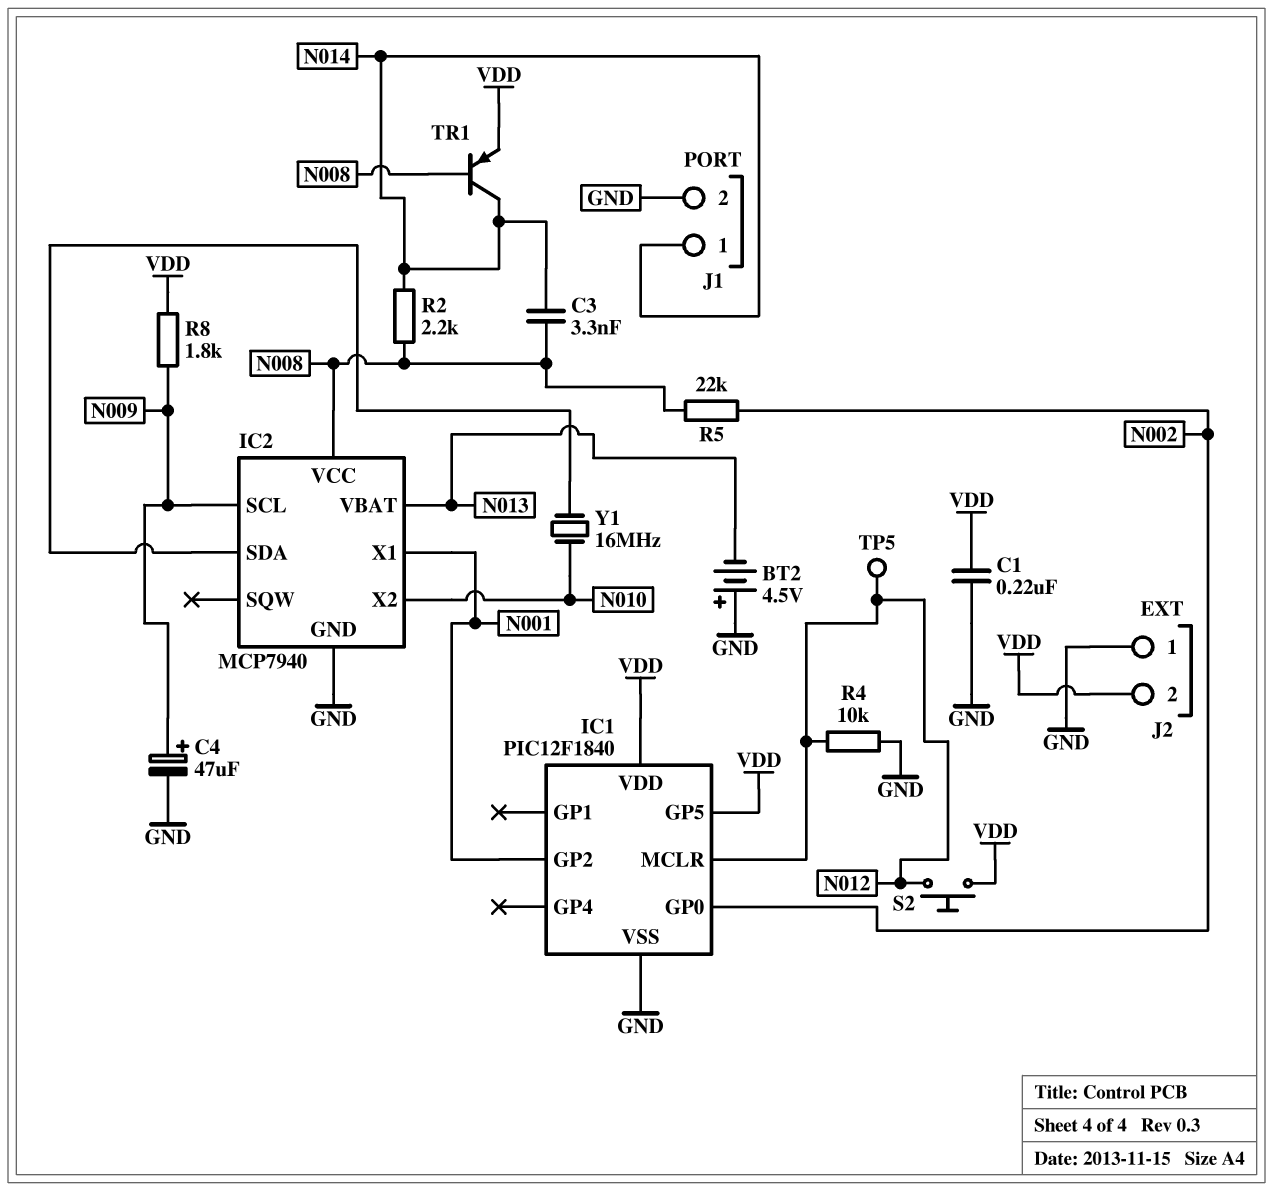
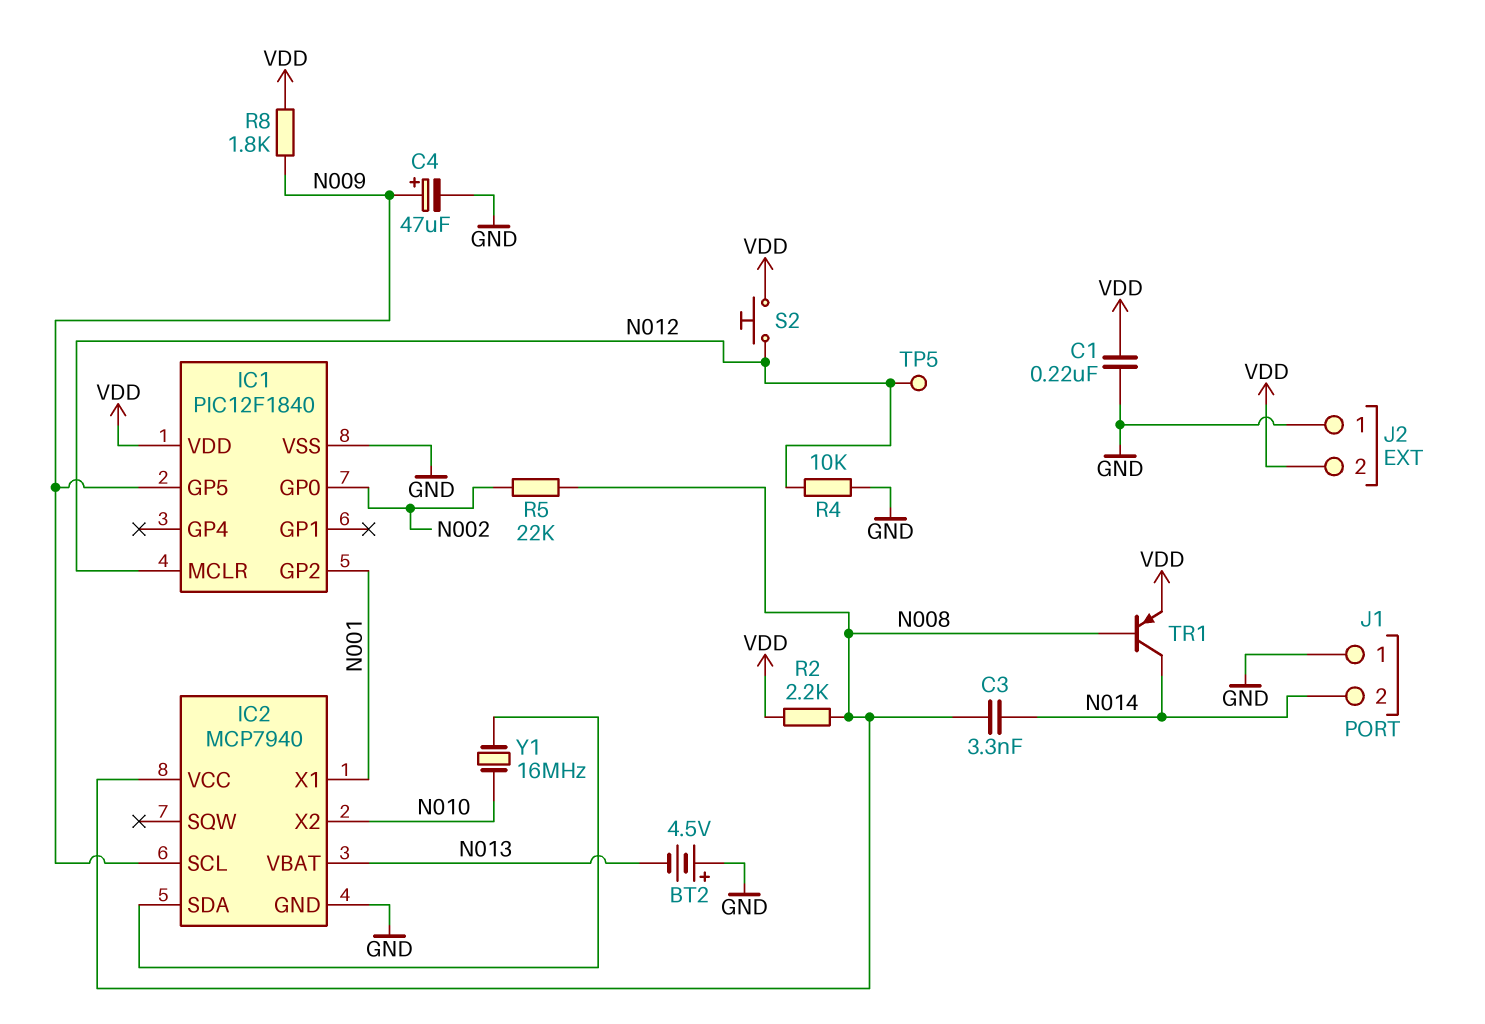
IC1 pin GP5: VDD -> N009
J1 pin 1: N014 -> GND
J1 pin 2: GND -> N014
R2: 2.2k (N008, N014) -> 2.2k (N008, VDD)

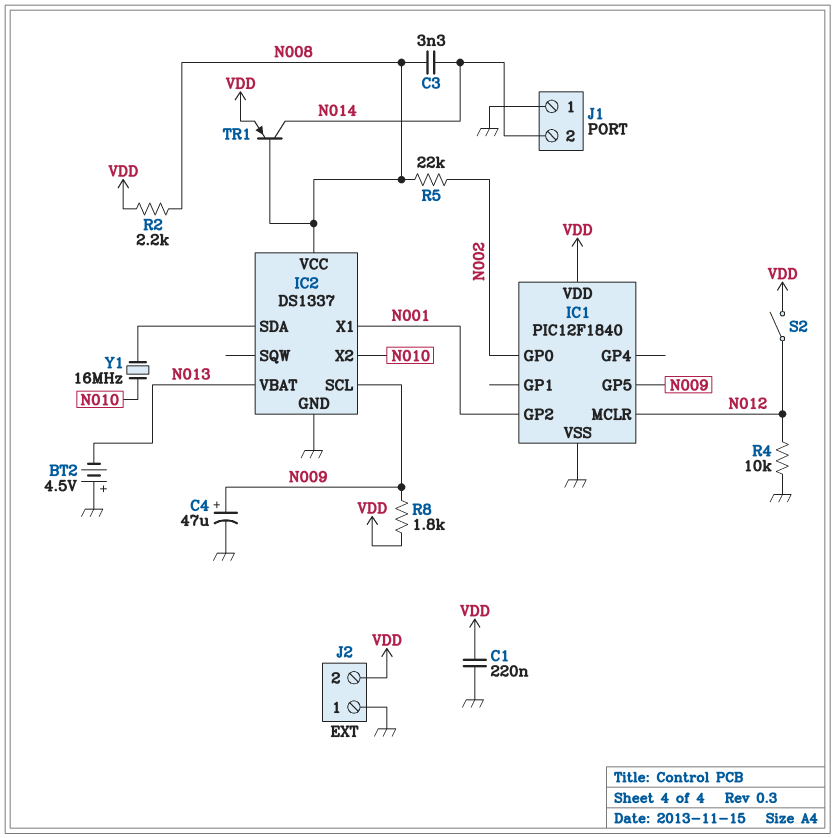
IC2: MCP7940 -> DS1337
S2: button (N012, VDD) -> switch (N012, VDD)
TP5: test point (N012) -> none

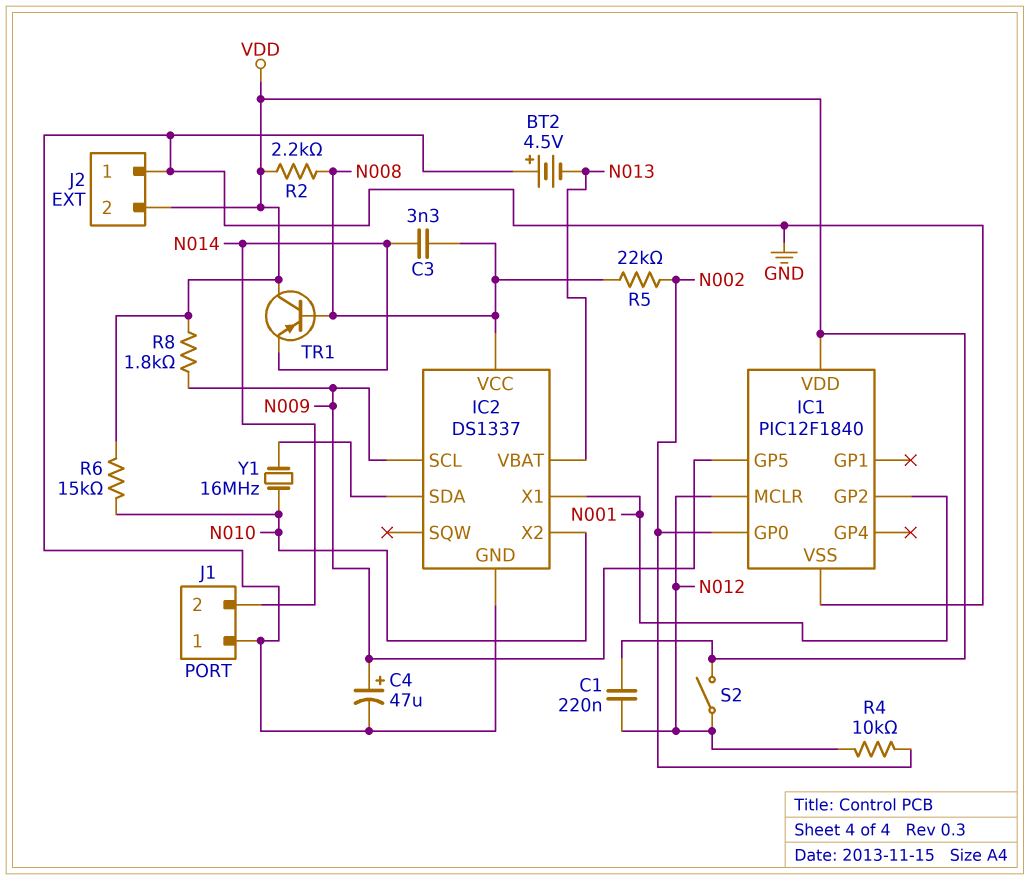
C1: 220nF (GND, VDD) -> 220nF (N012, VDD)
R4: 10k (GND, N012) -> 10k (N002, N012)
R6: none -> 15k (N010, VDD)
TR1: PNP (B N008, C N014, E VDD) -> PNP (B N008, C VDD, E N014)

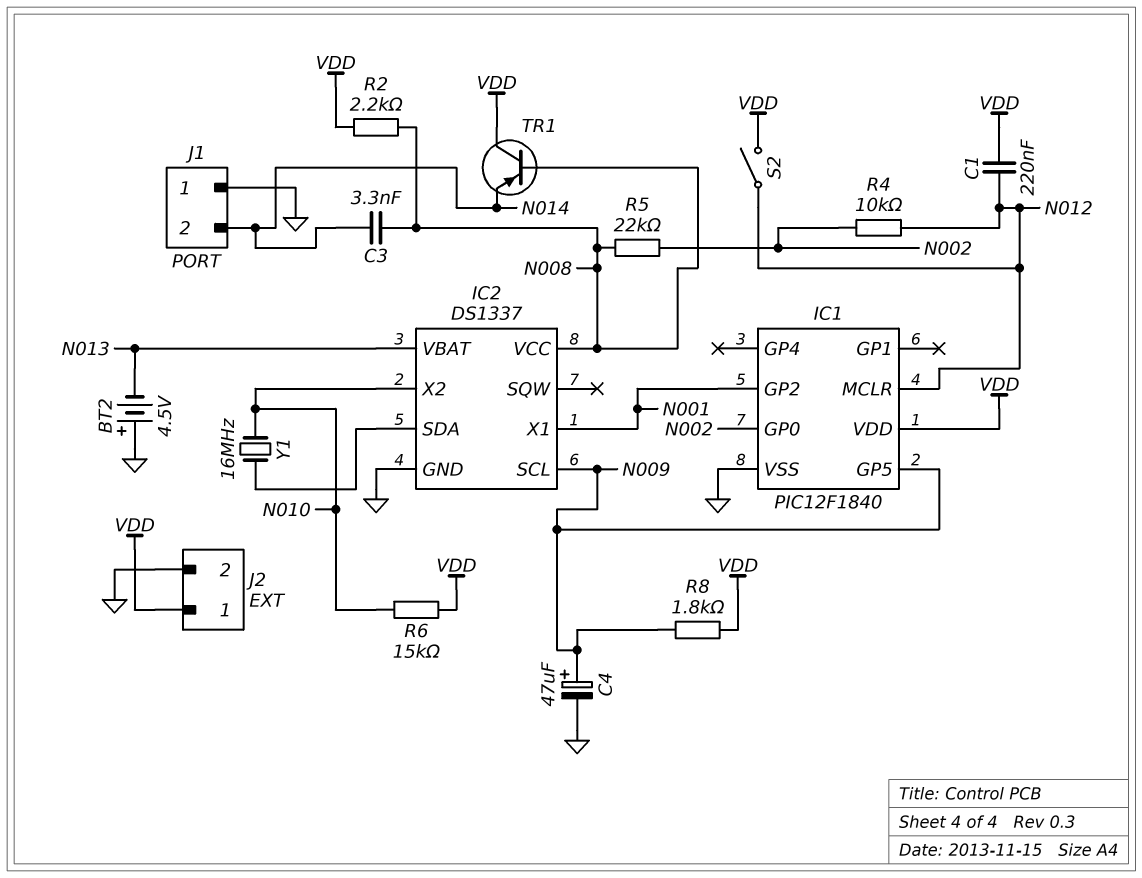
J2 pin 1: GND -> VDD
J2 pin 2: VDD -> GND

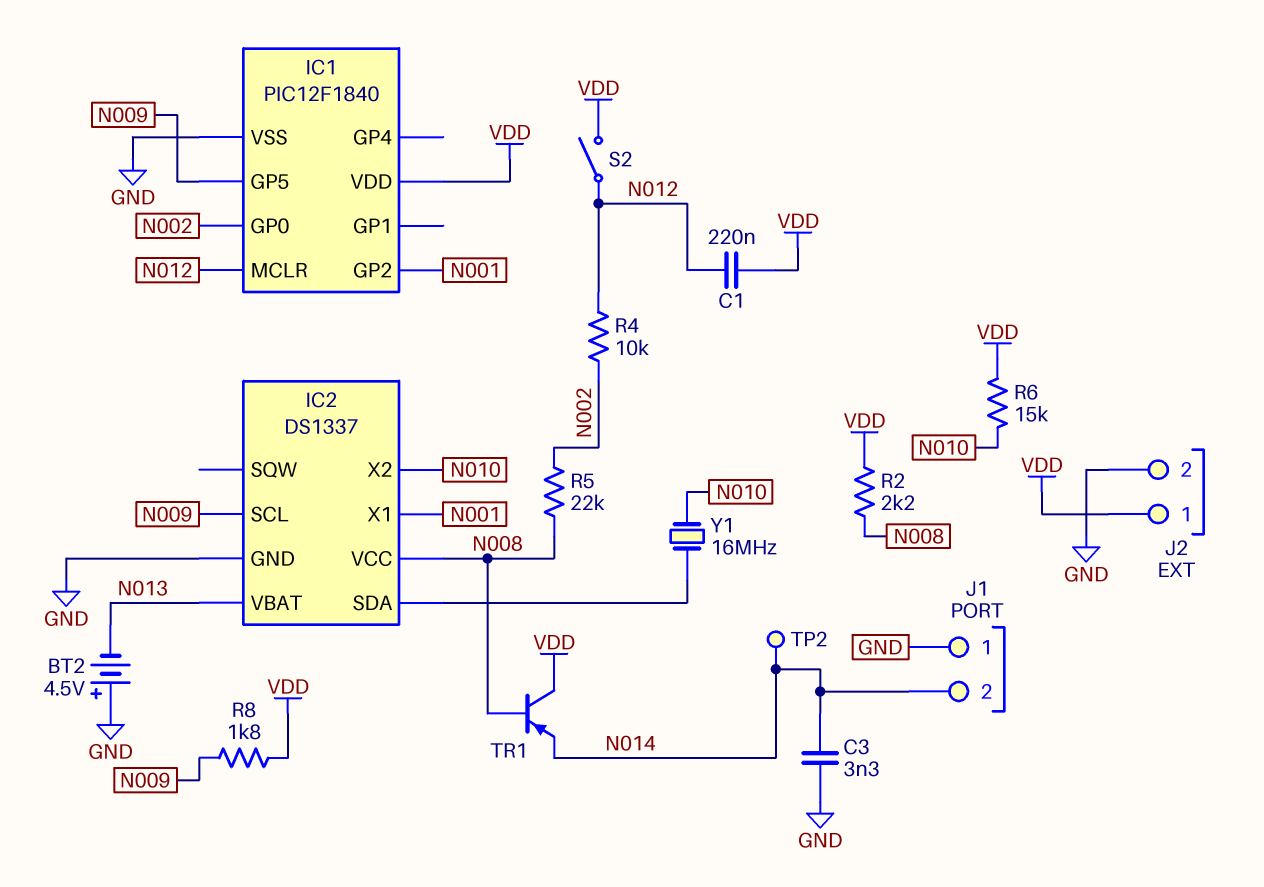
C3: 3.3nF (N008, N014) -> 3.3nF (GND, N014)
C4: 47uF (plus N009, minus GND) -> none
TP2: none -> test point (N014)

